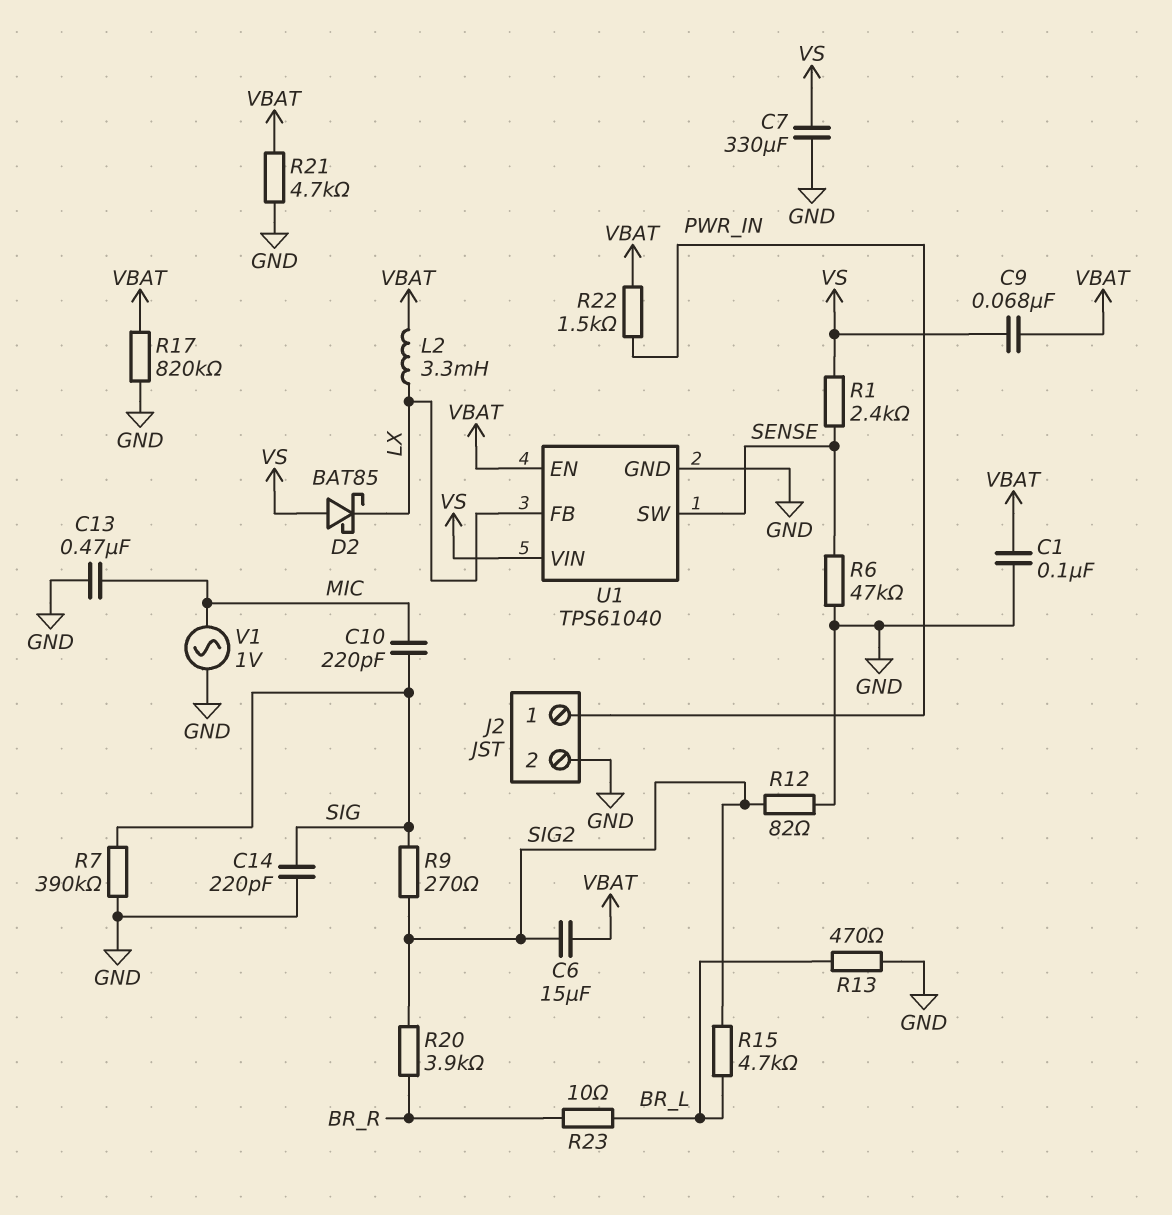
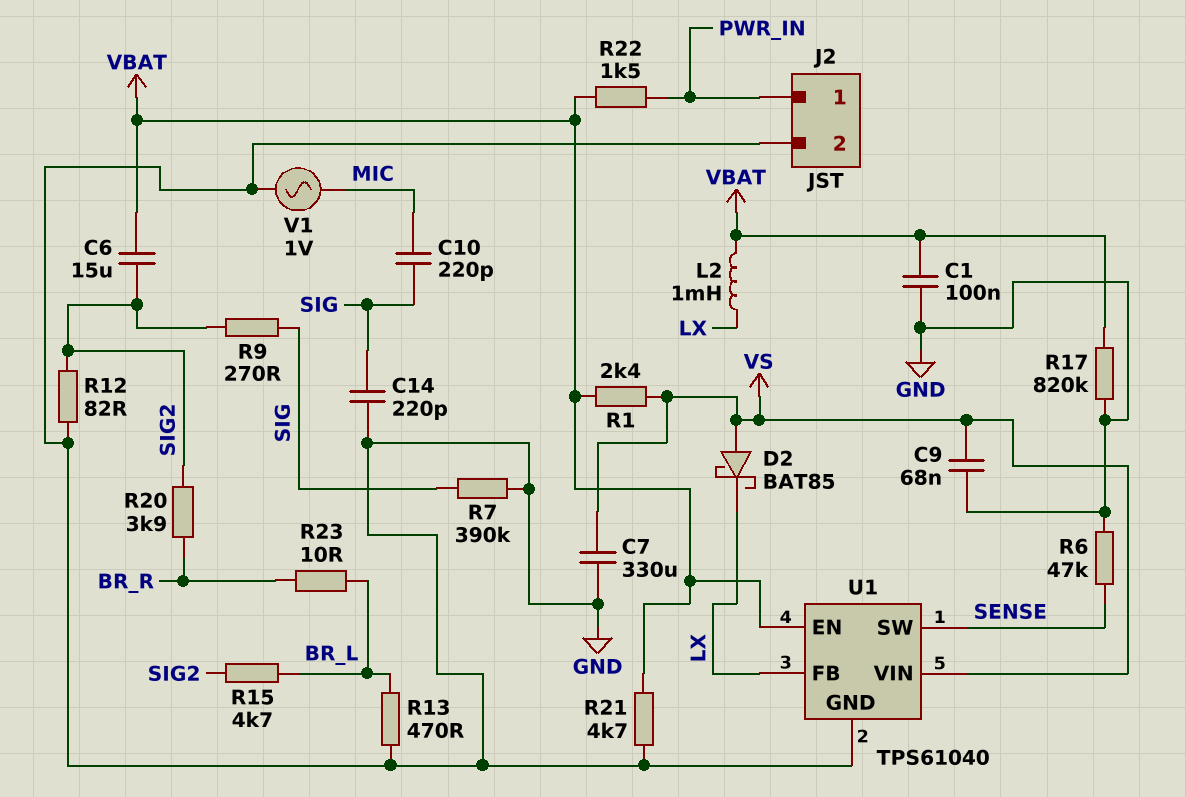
C9: 68nF (VBAT, VS) -> 68nF (GND, VS)
C13: 470nF (GND, MIC) -> none
L2: 3.3mH (LX, VBAT) -> 1mH (LX, VBAT)
R1: 2.4k (SENSE, VS) -> 2.4k (VBAT, VS)

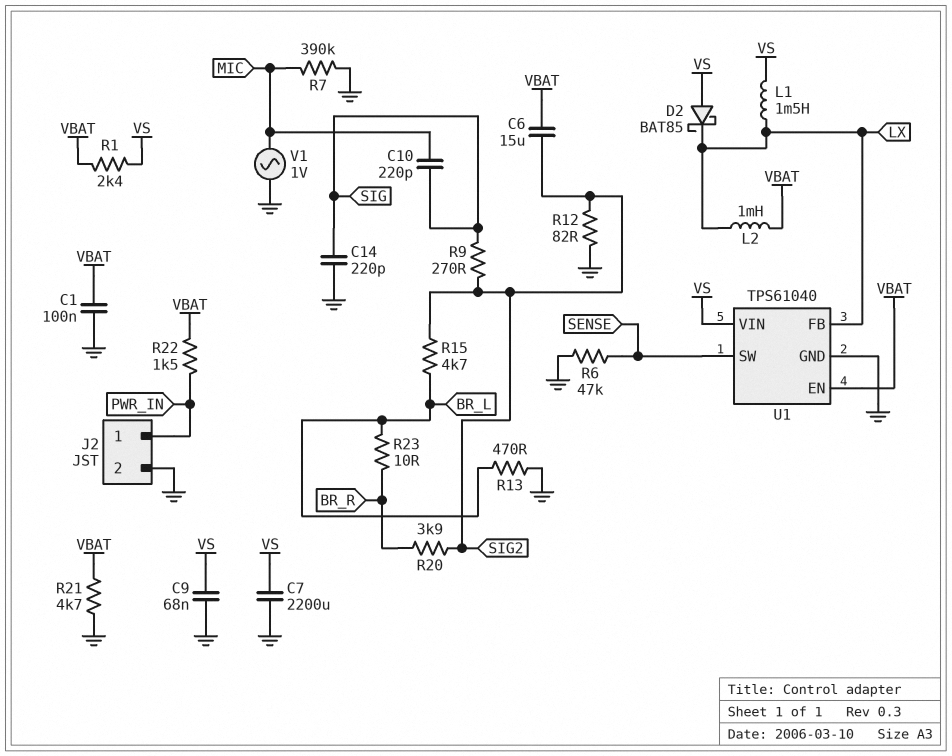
C7: 330uF (GND, VS) -> 2200uF (GND, VS)
L1: none -> 1.5mH (LX, VS)
R7: 390k (GND, SIG) -> 390k (GND, MIC)
R17: 820k (GND, VBAT) -> none

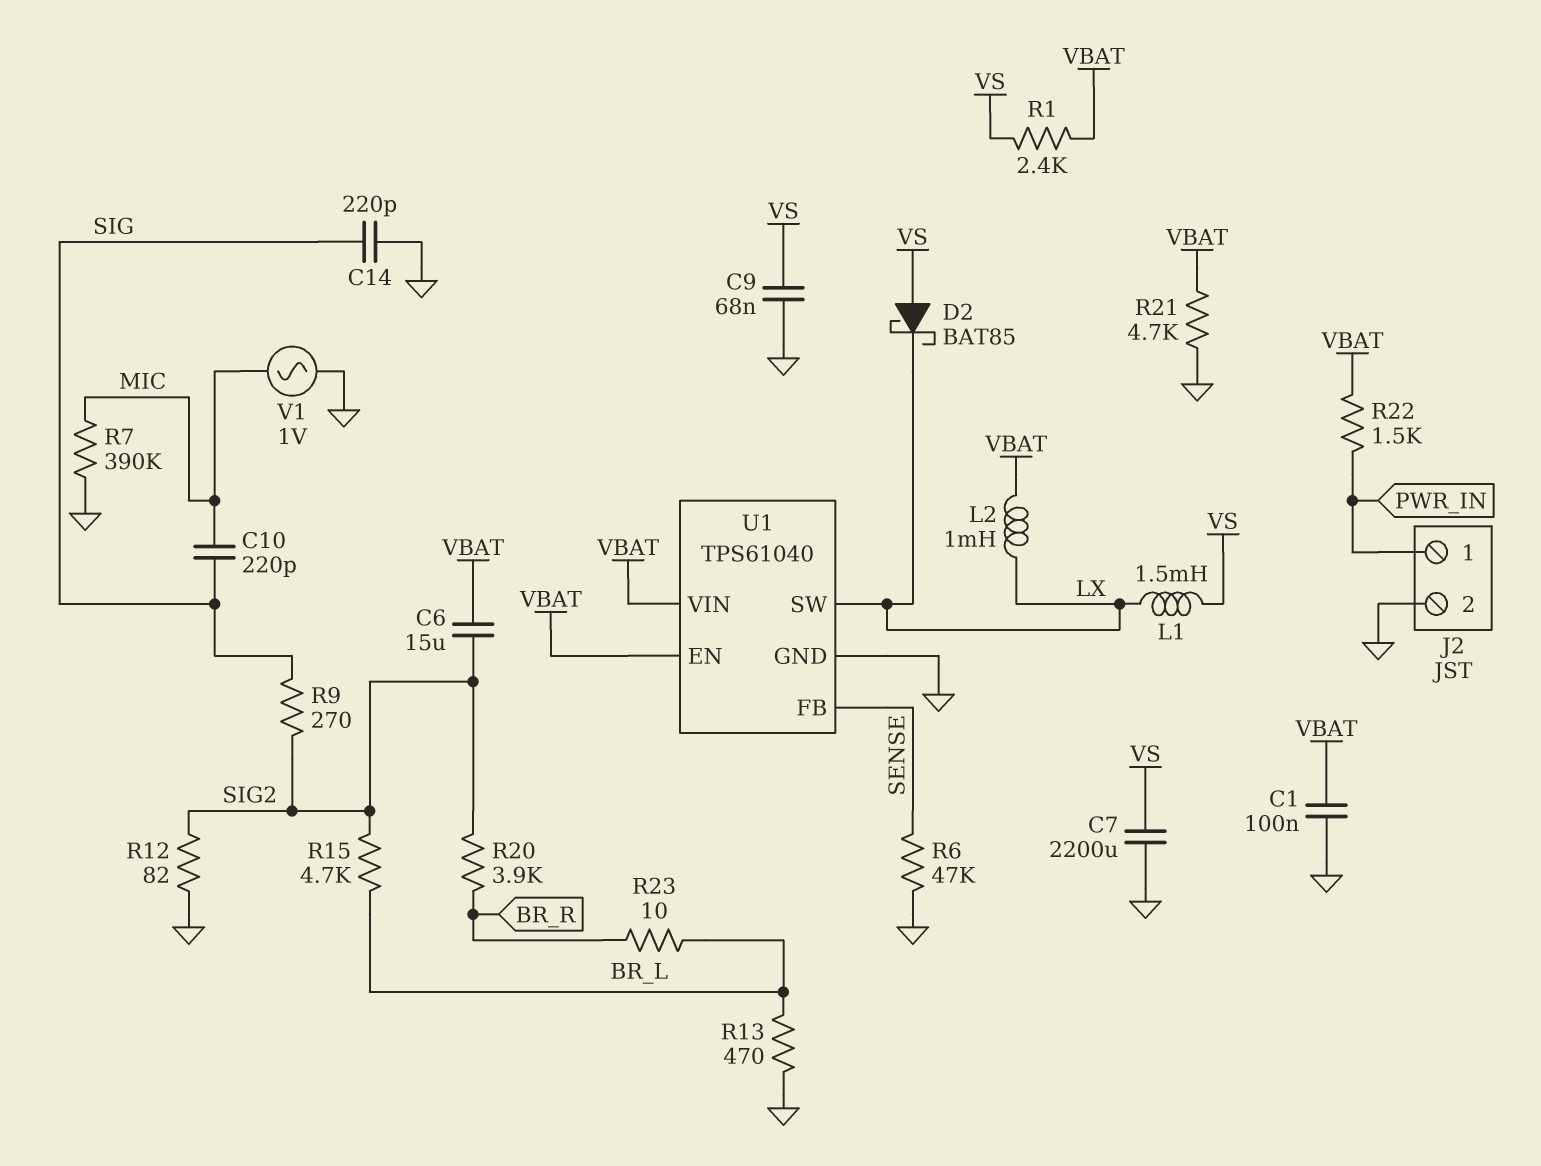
U1 pin FB: LX -> SENSE
U1 pin SW: SENSE -> LX
U1 pin VIN: VS -> VBAT

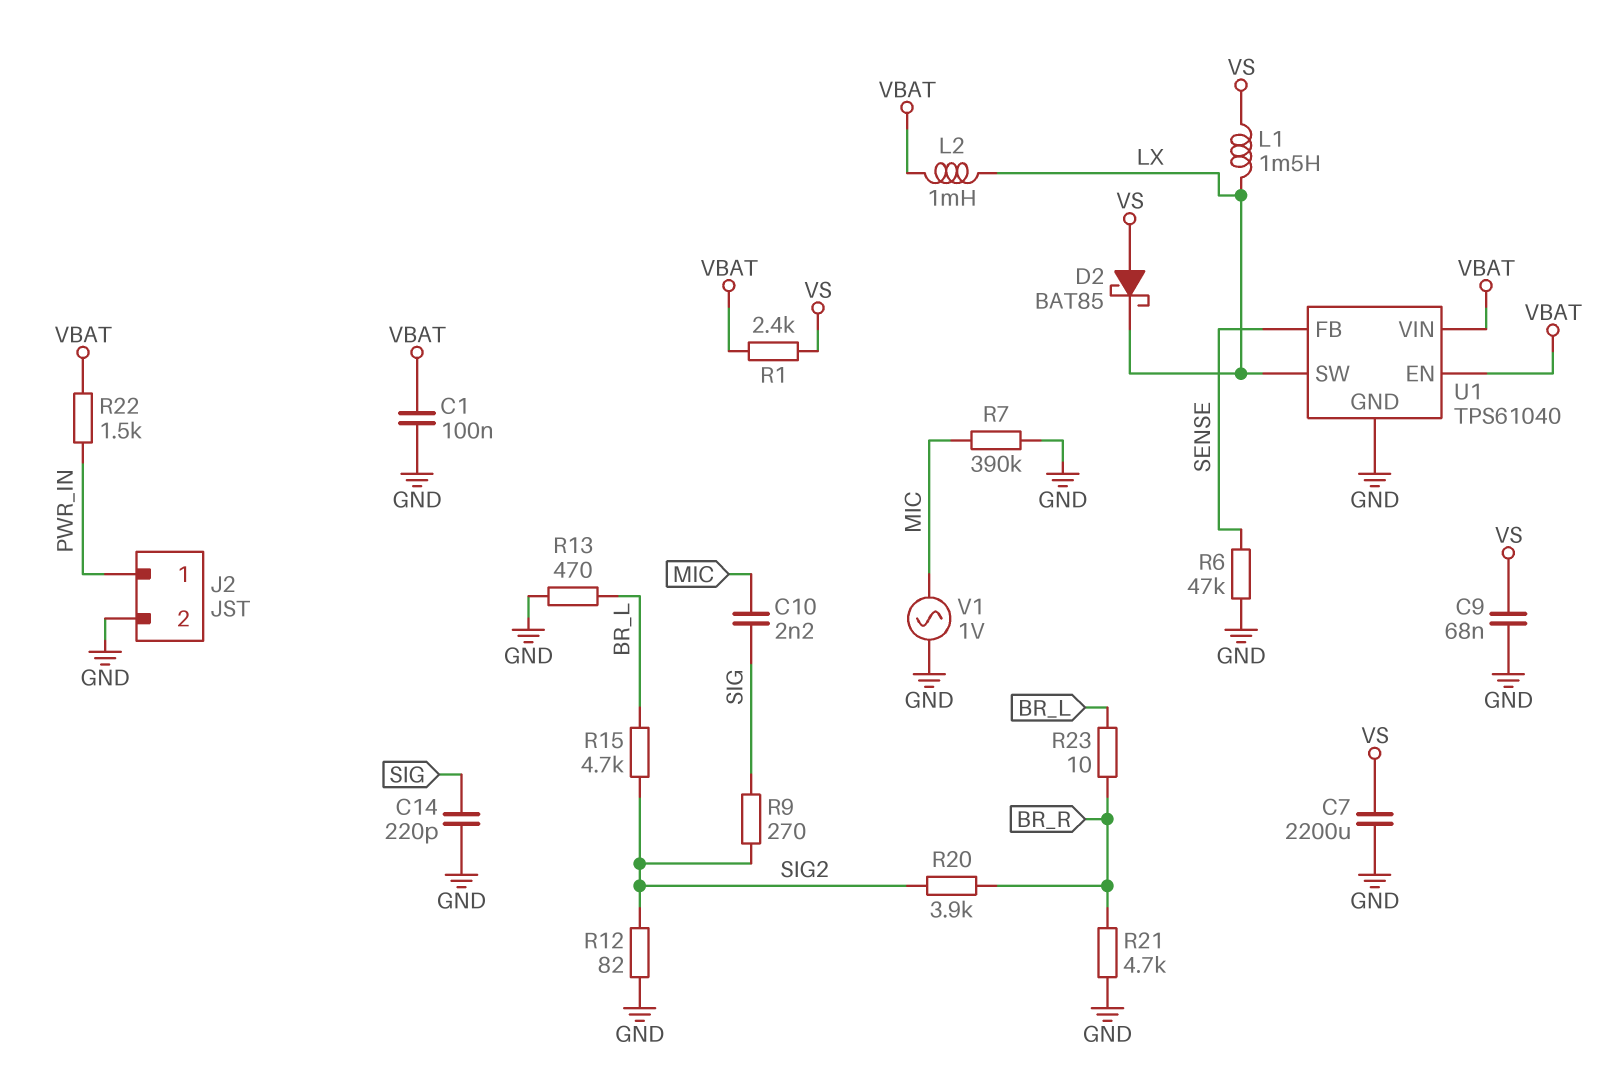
C6: 15uF (SIG2, VBAT) -> none
C10: 220pF (MIC, SIG) -> 2.2nF (MIC, SIG)
R21: 4.7k (GND, VBAT) -> 4.7k (BR_R, GND)

